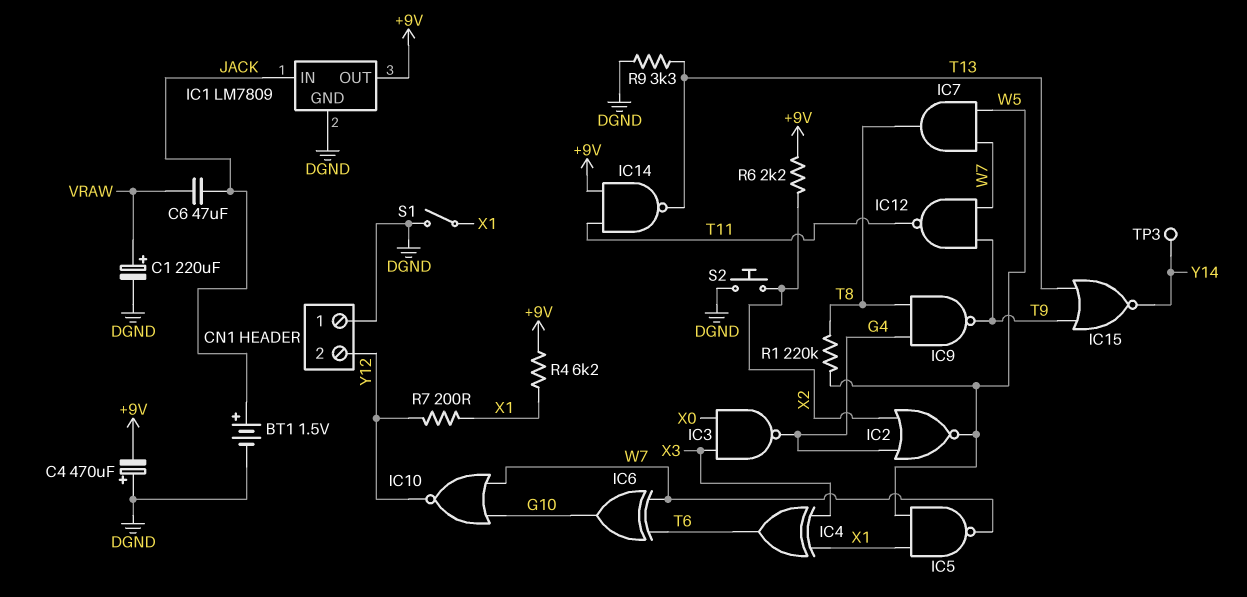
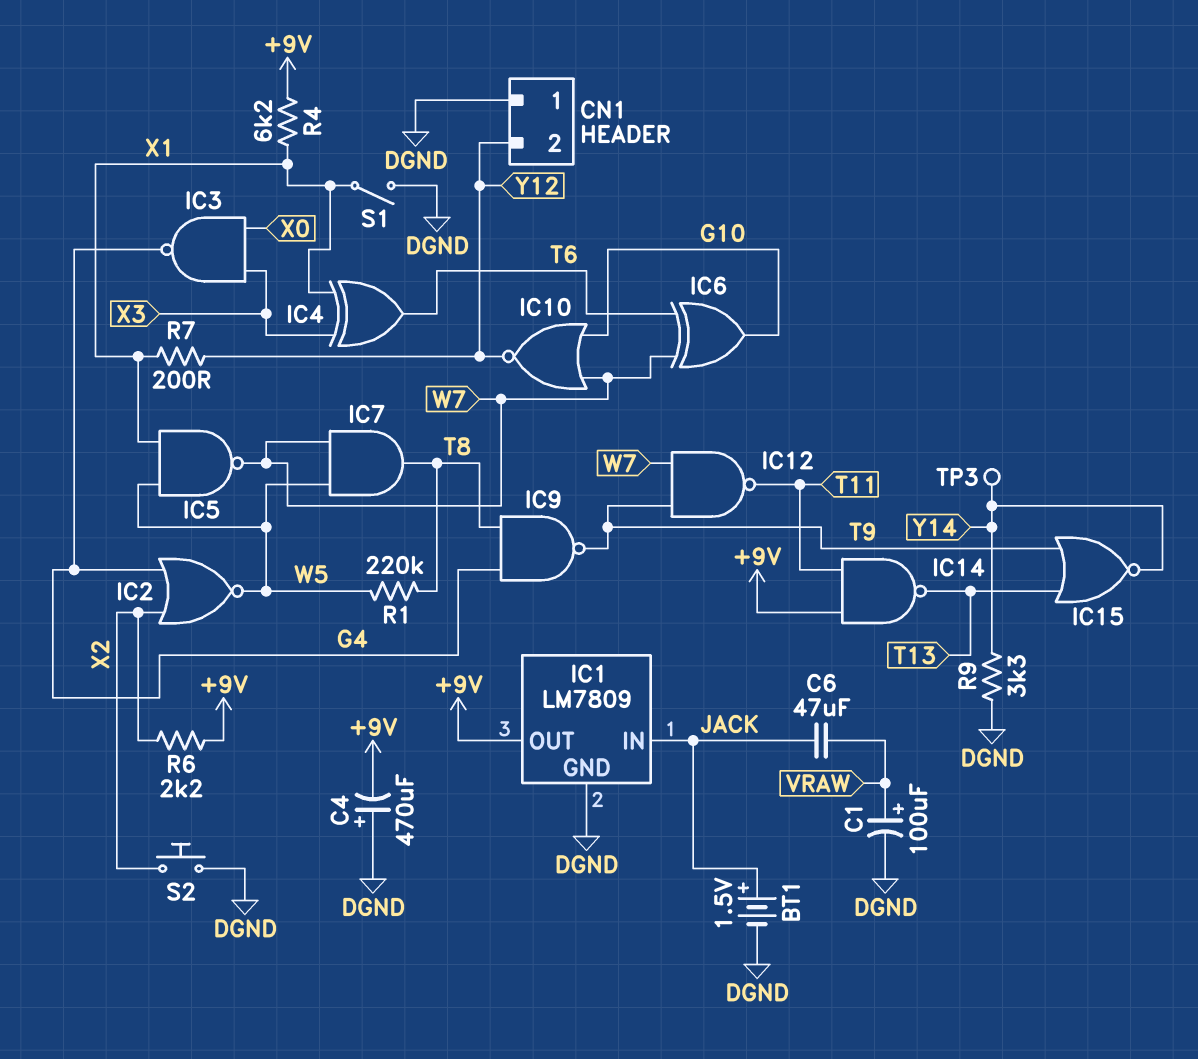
C1: 220uF (plus VRAW, minus DGND) -> 100uF (plus VRAW, minus DGND)
R9: 3.3k (DGND, T13) -> 3.3k (DGND, Y14)

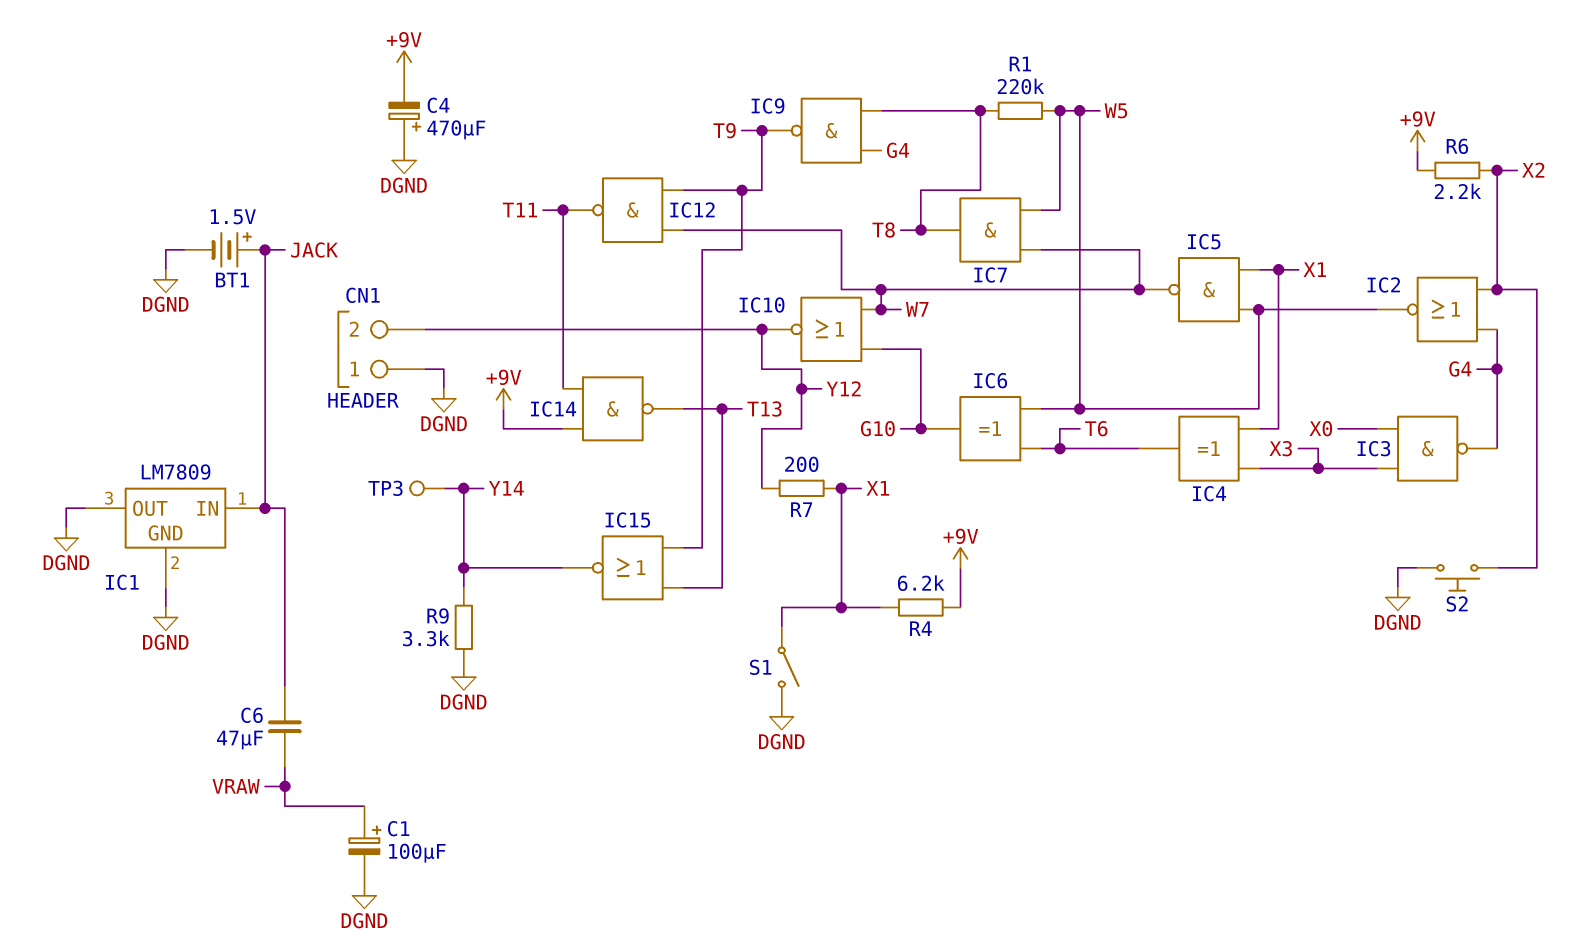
IC1 pin OUT: +9V -> DGND
IC6: XOR (in T6, in W7, out G10) -> XOR (in T6, in W5, out G10)

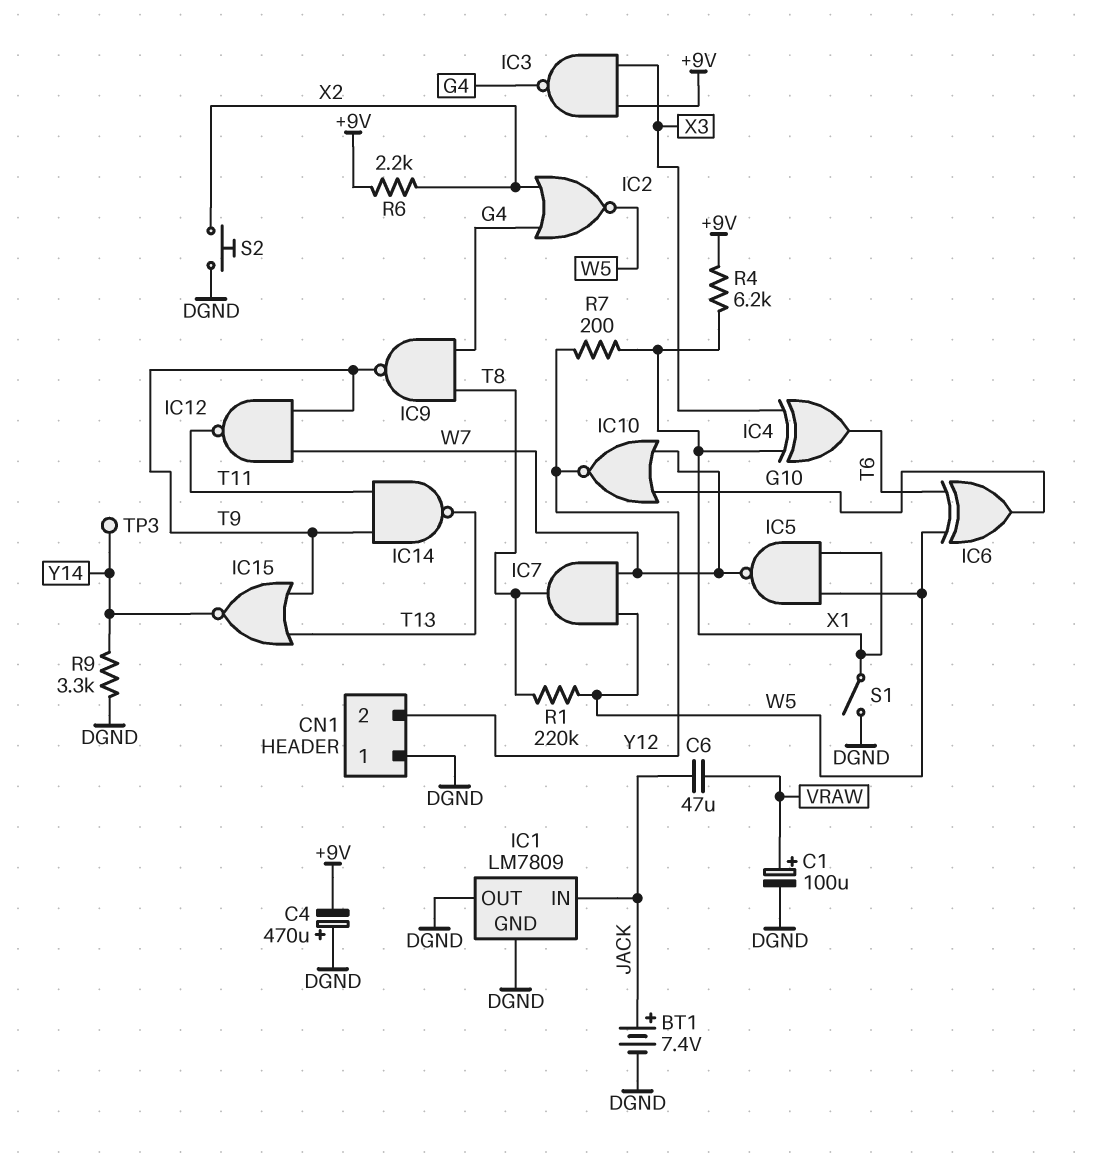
BT1: 1.5V (plus JACK, minus DGND) -> 7.4V (plus JACK, minus DGND)
IC3: NAND (in X0, in X3, out G4) -> NAND (in +9V, in X3, out G4)
IC14: NAND (in +9V, in T11, out T13) -> NAND (in T9, in T11, out T13)

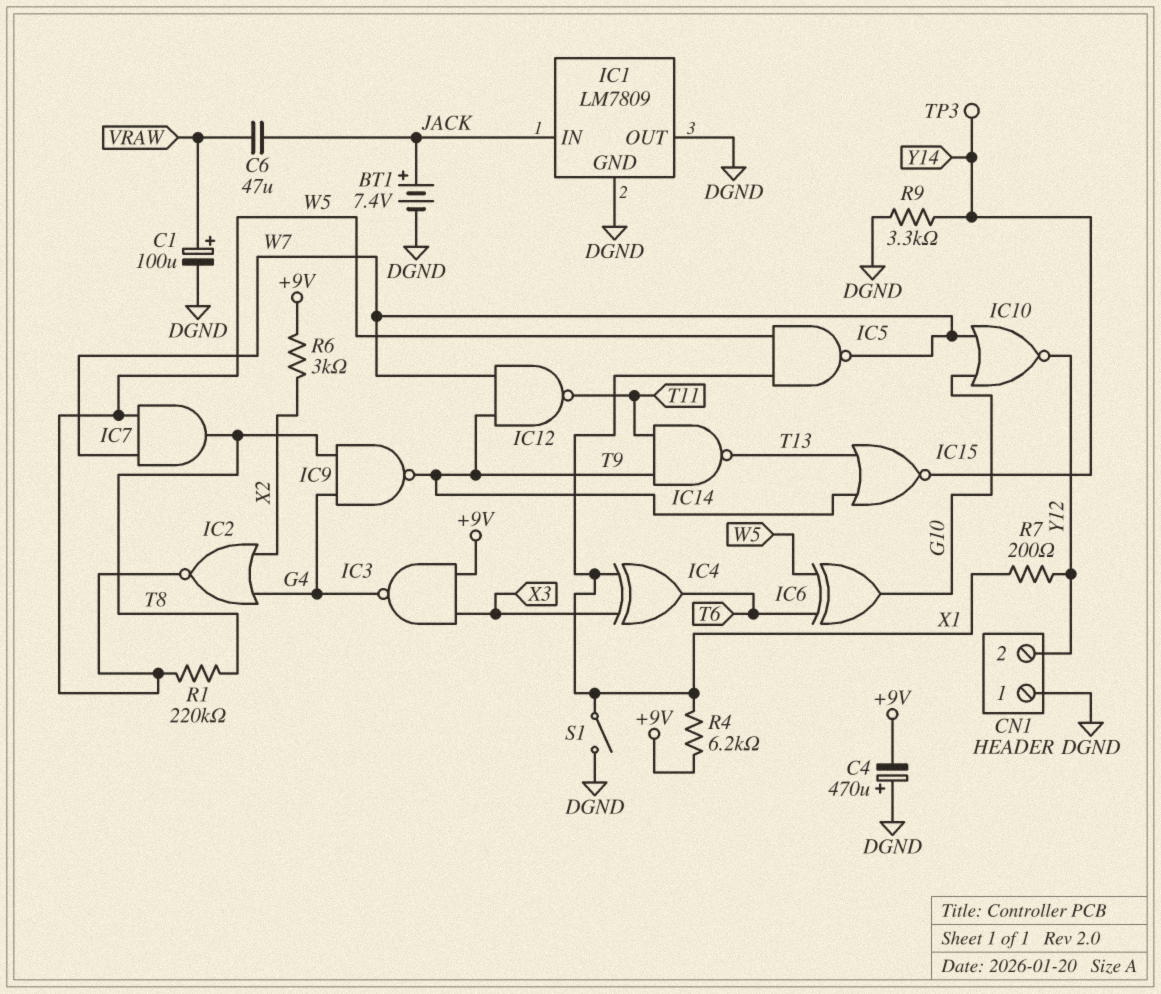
R6: 2.2k (+9V, X2) -> 3k (+9V, X2)
S2: button (DGND, X2) -> none

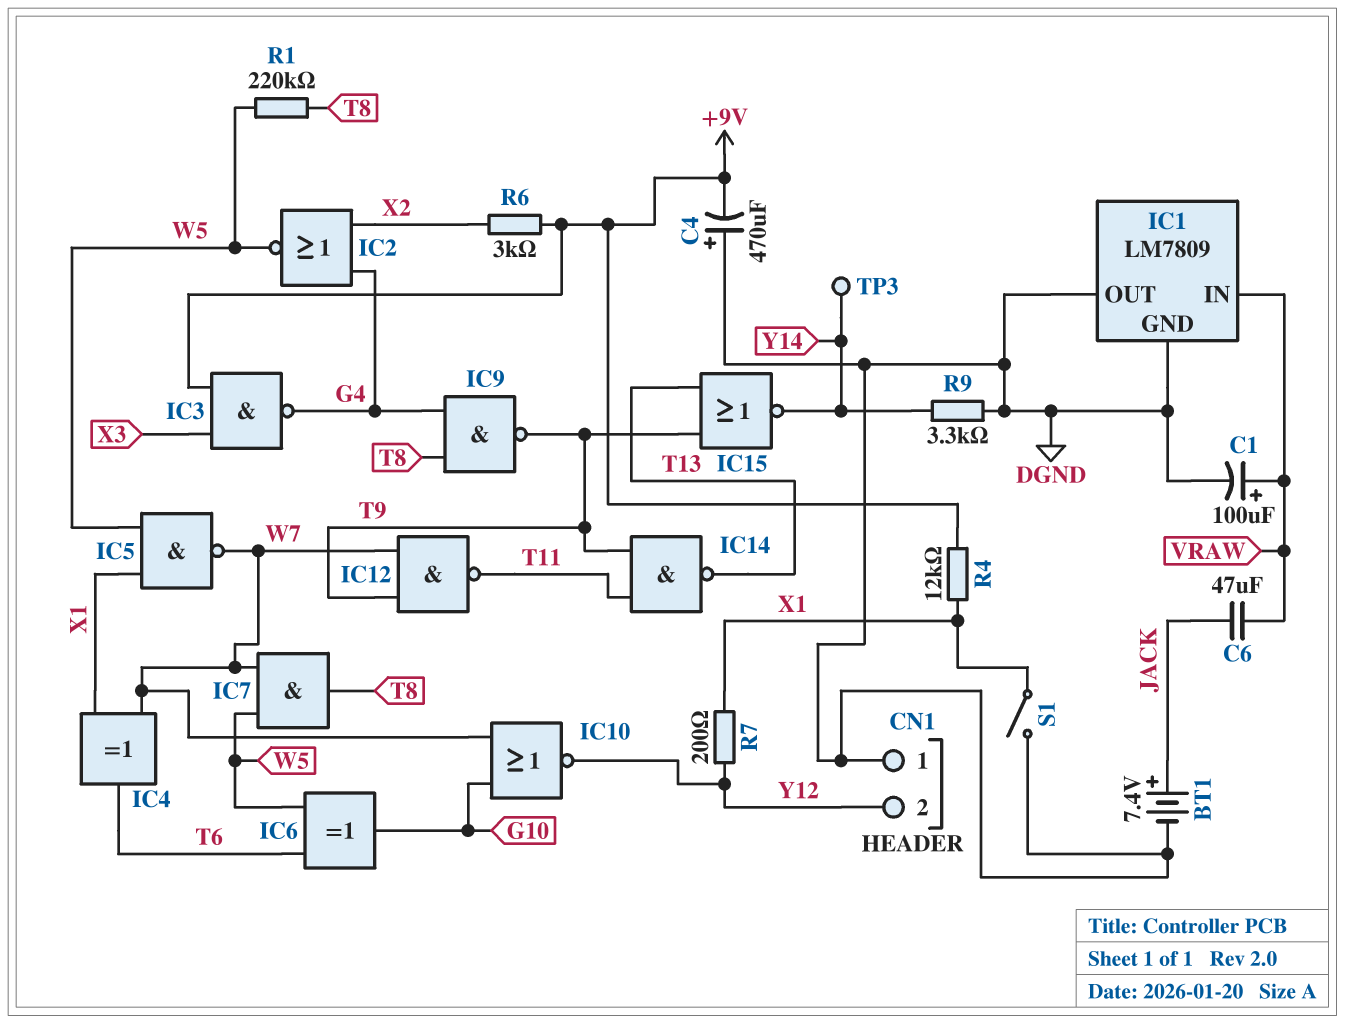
IC1 pin IN: JACK -> VRAW
IC4: XOR (in X1, in X3, out T6) -> XOR (in W7, in X1, out T6)
R4: 6.2k (+9V, X1) -> 12k (+9V, X1)

